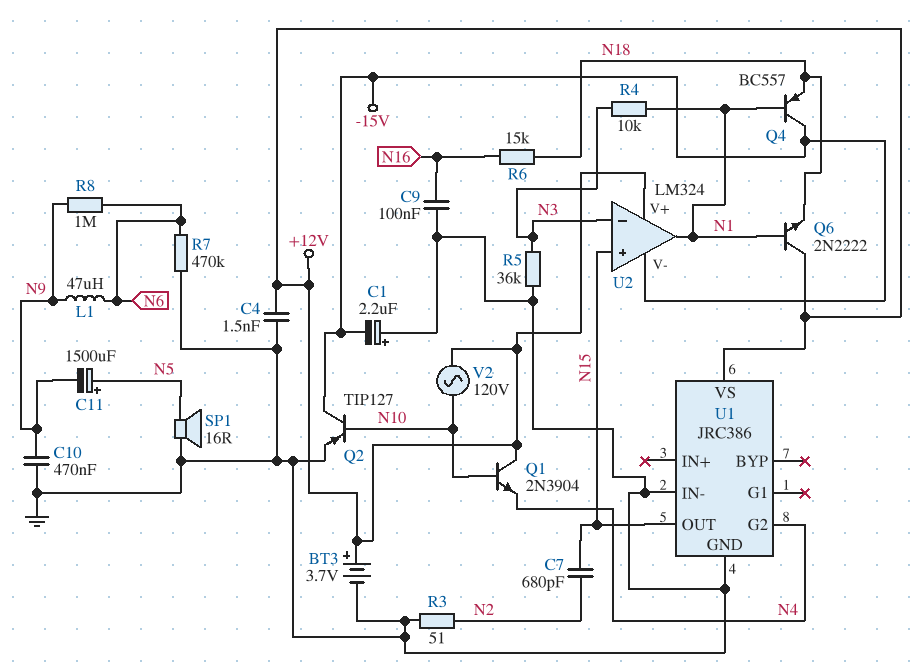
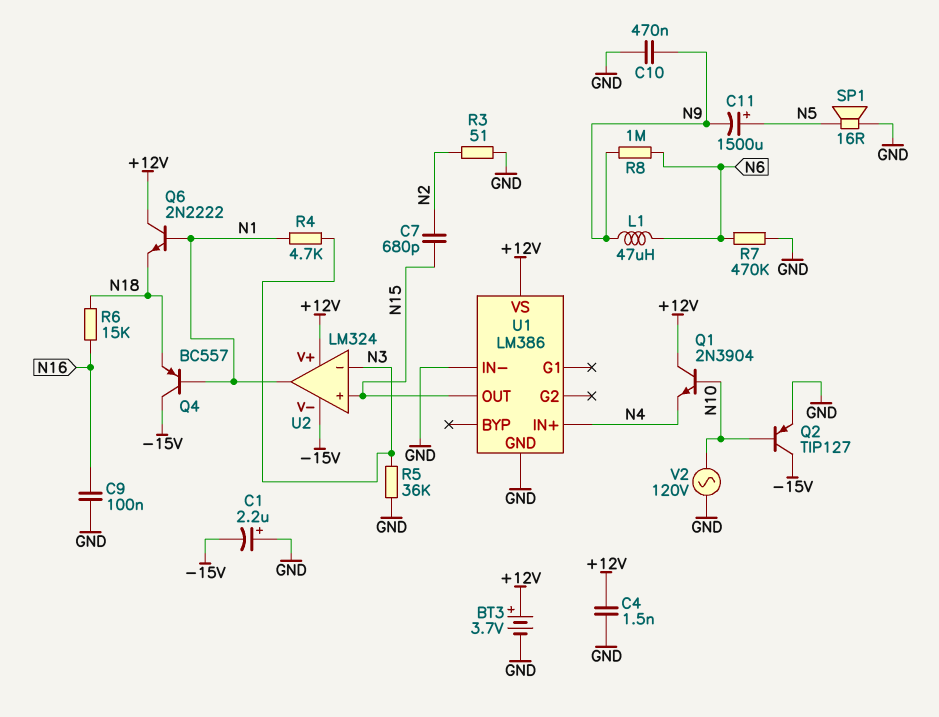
R4: 10k (N1, N3) -> 4.7k (N1, N3)
U1: JRC386 -> LM386
U1 pin G2: N4 -> none
U1 pin IN+: none -> N4
V2: AC 120V (+12V, N10) -> AC 120V (GND, N10)

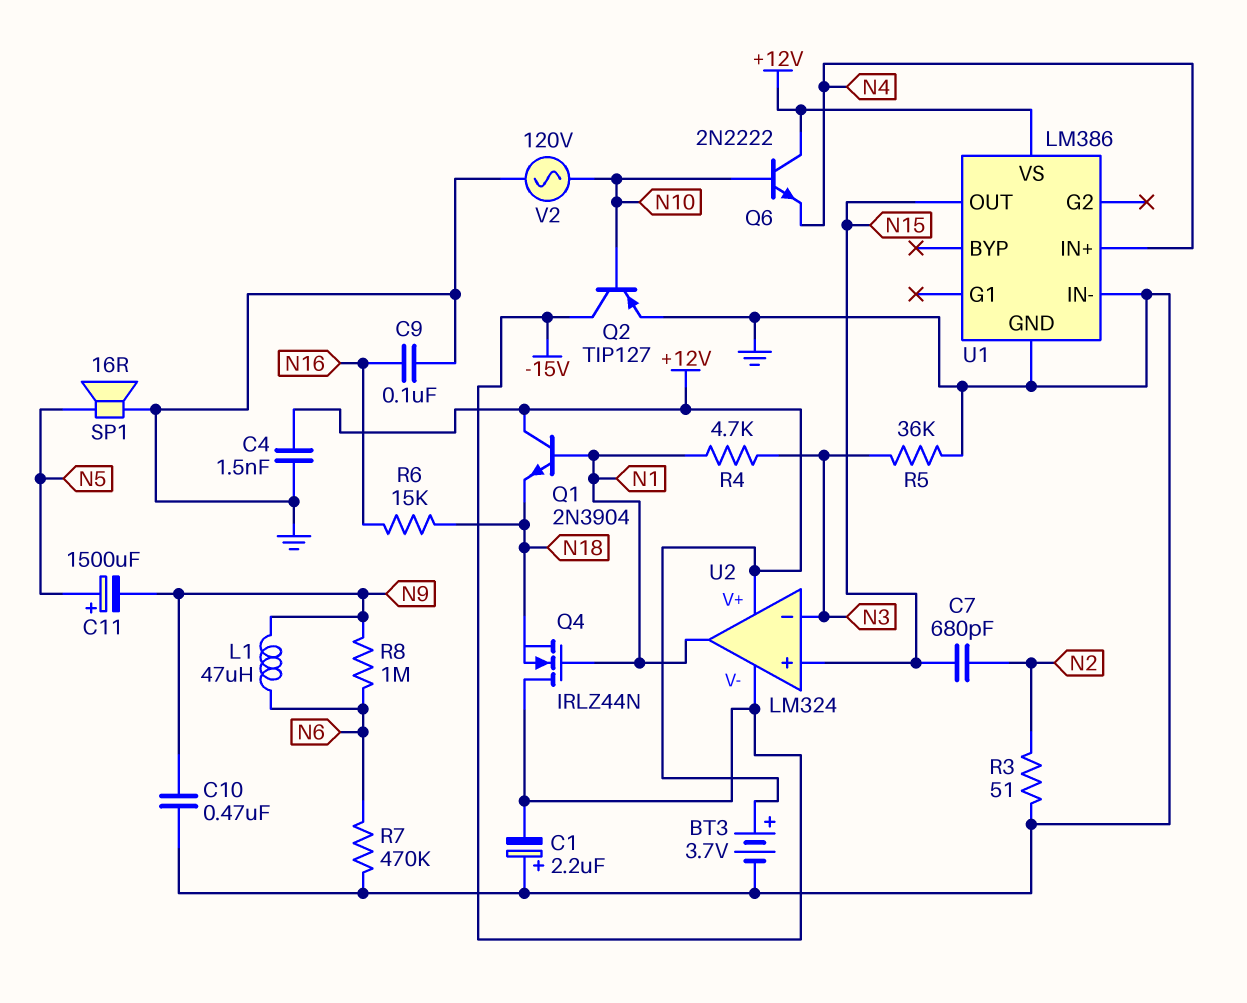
Q1: NPN 2N3904 (B N10, C +12V, E N4) -> NPN 2N3904 (B N1, C +12V, E N18)
Q4: PNP BC557 (B N1, C -15V, E N18) -> NMOS IRLZ44N (G N1, D -15V, S N18)
Q6: NPN 2N2222 (B N1, C +12V, E N18) -> NPN 2N2222 (B N10, C +12V, E N4)

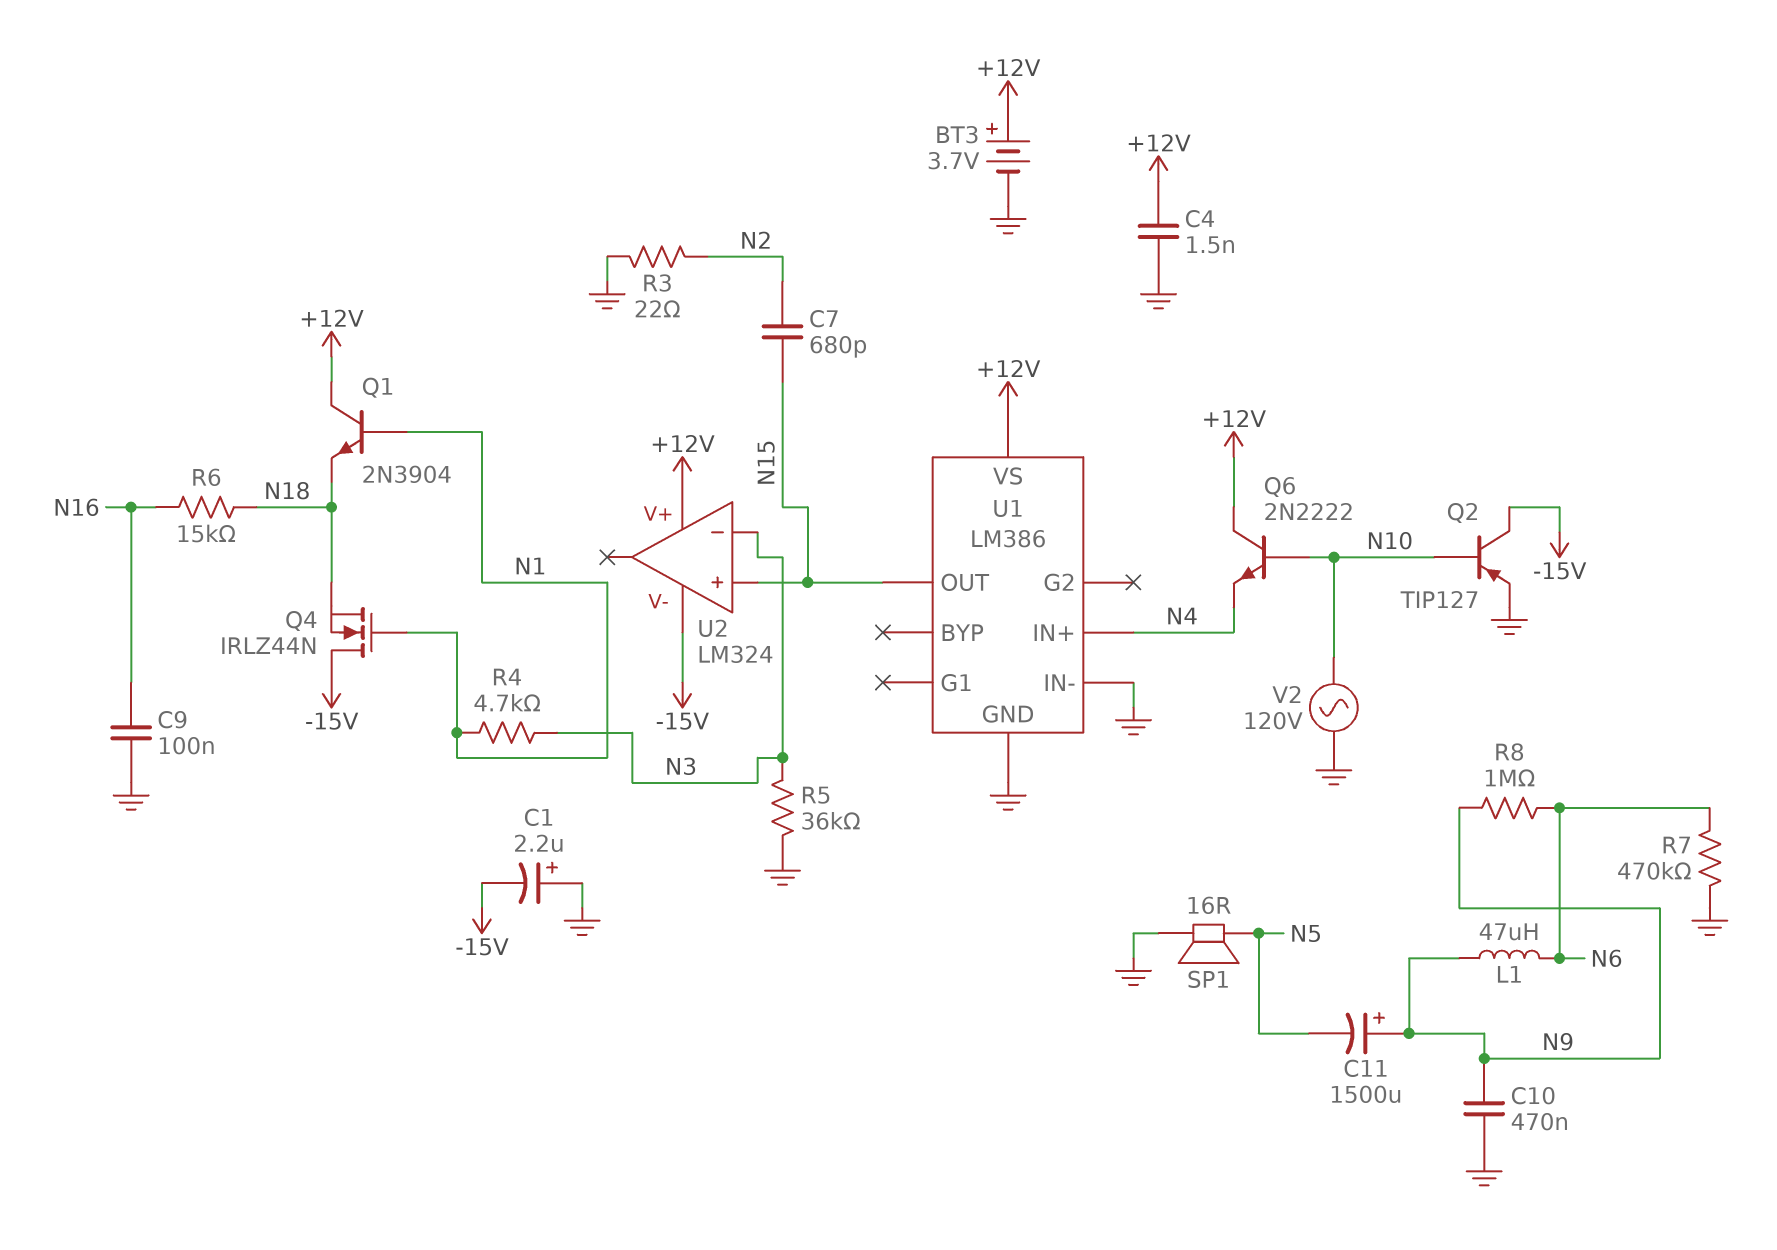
C11: 1500uF (plus N5, minus N9) -> 1500uF (plus N9, minus N5)
R3: 51 (GND, N2) -> 22 (GND, N2)
U2 pin out: N1 -> none

